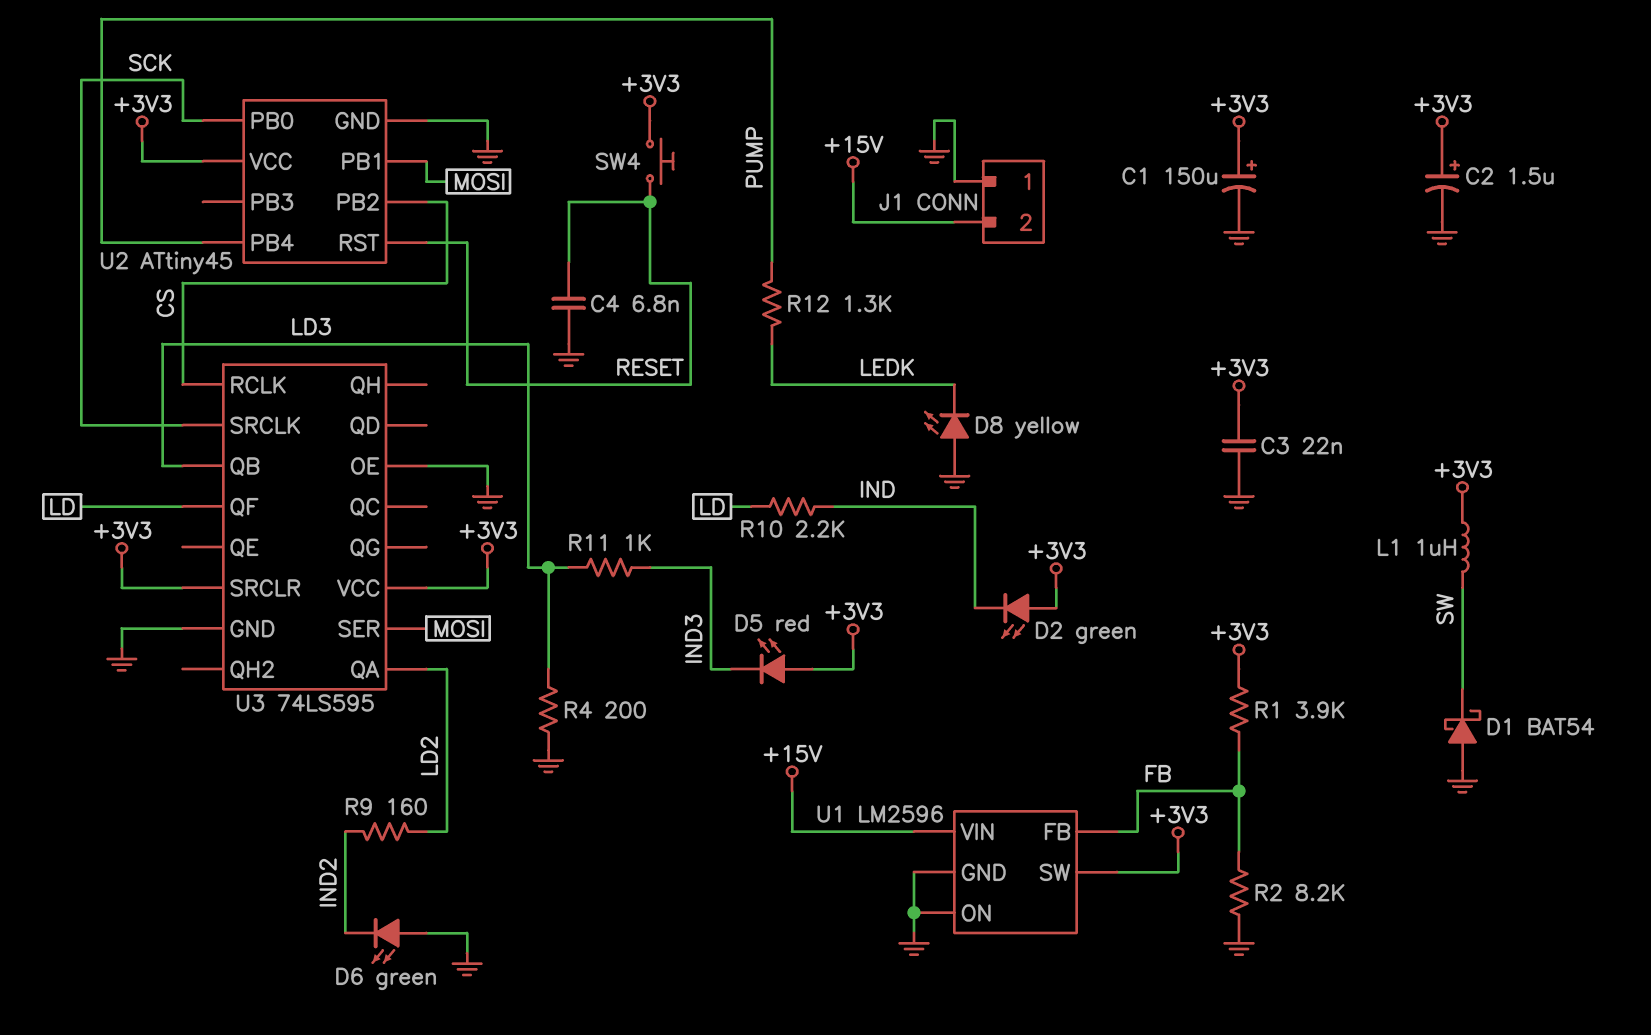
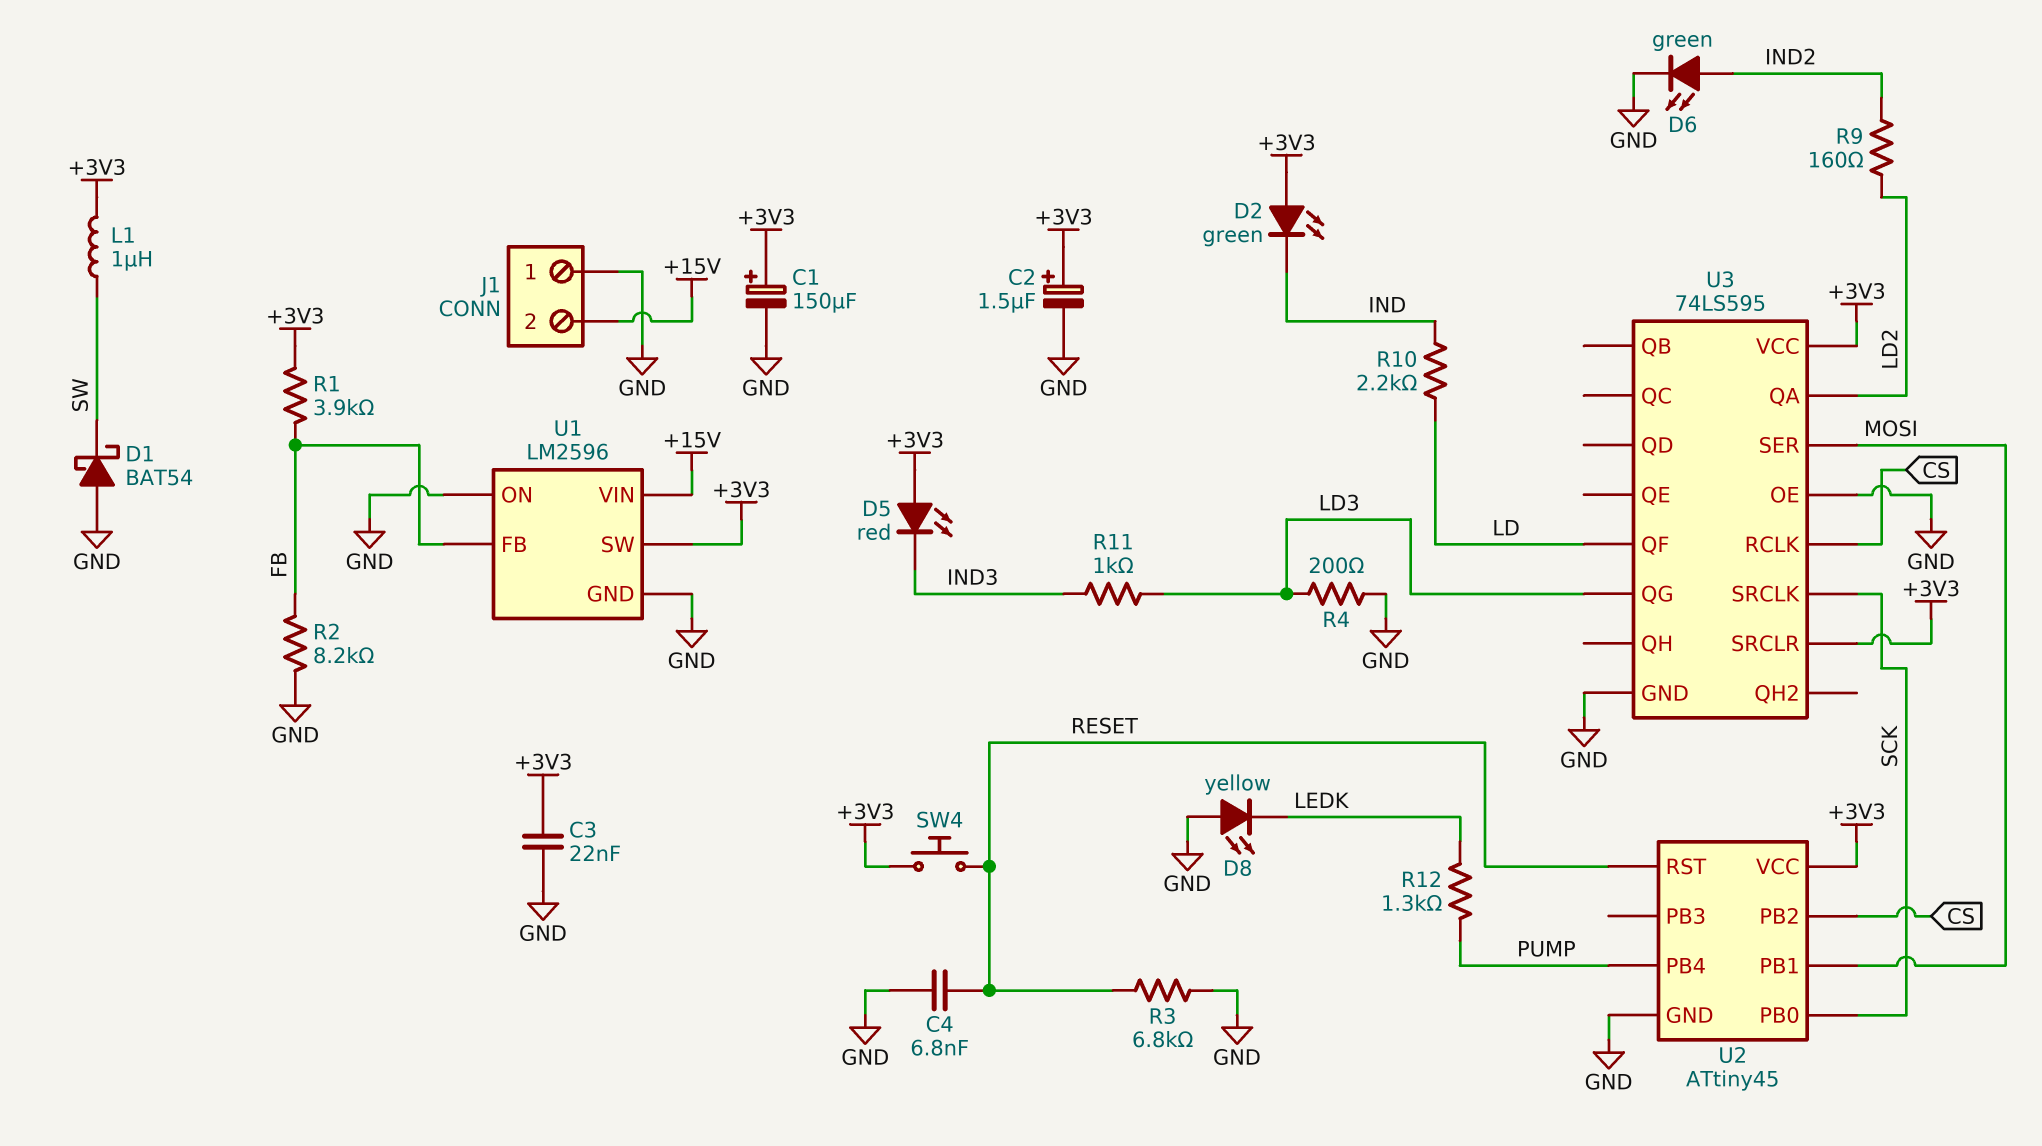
D6: LED green (A GND, K IND2) -> LED green (A IND2, K GND)
R3: none -> 6.8k (GND, RESET)
U3 pin QB: LD3 -> none
U3 pin QG: none -> LD3

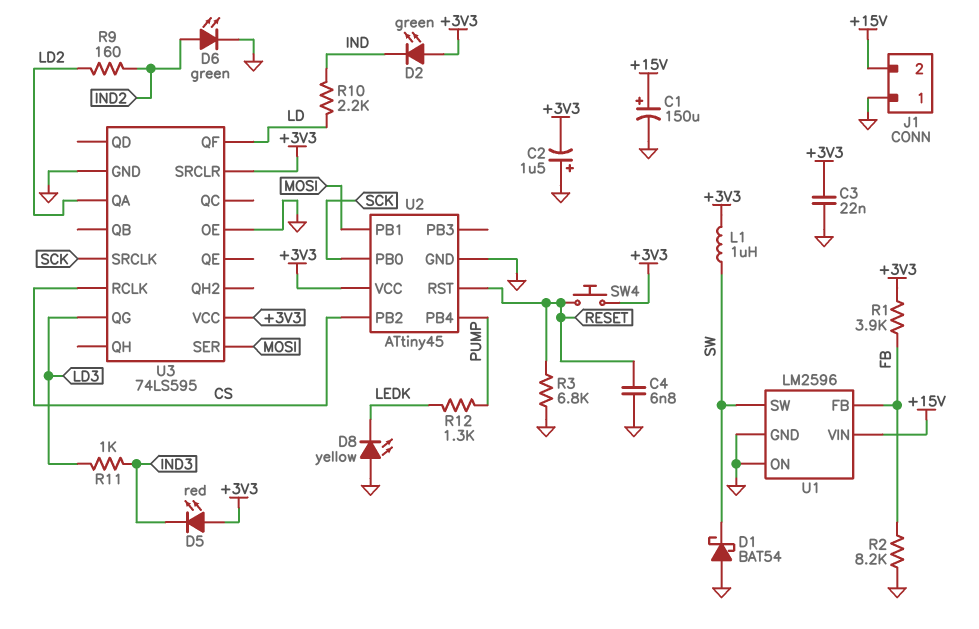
C1: 150uF (plus +3V3, minus GND) -> 150uF (plus +15V, minus GND)
C2: 1.5uF (plus +3V3, minus GND) -> 1.5uF (plus GND, minus +3V3)
R4: 200 (GND, LD3) -> none
U1 pin SW: +3V3 -> SW

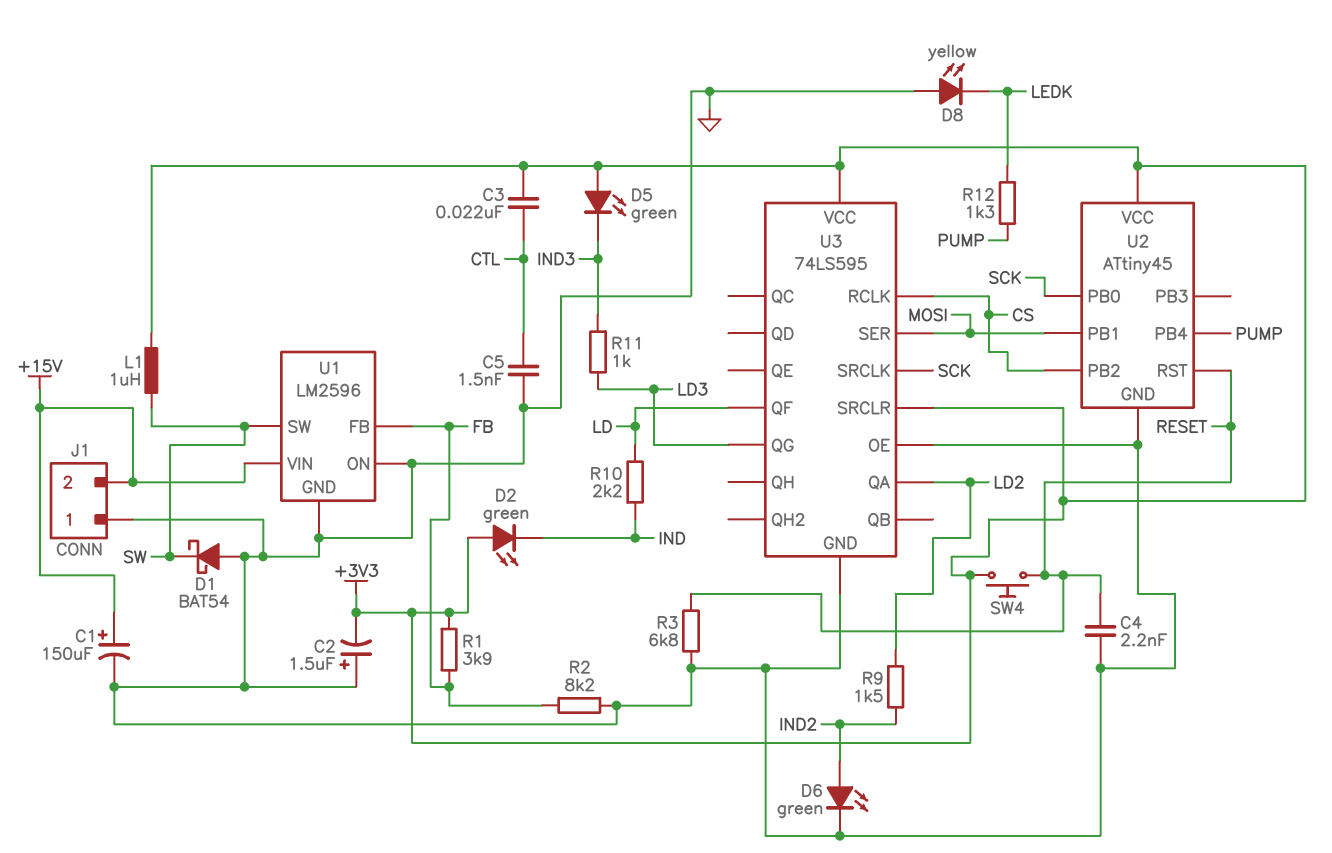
C3: 22nF (+3V3, GND) -> 22nF (+3V3, CTL)
C4: 6.8nF (GND, RESET) -> 2.2nF (GND, RESET)
C5: none -> 1.5nF (CTL, GND)
D5: LED red (A +3V3, K IND3) -> LED green (A +3V3, K IND3)
R9: 160 (IND2, LD2) -> 1.5k (IND2, LD2)

